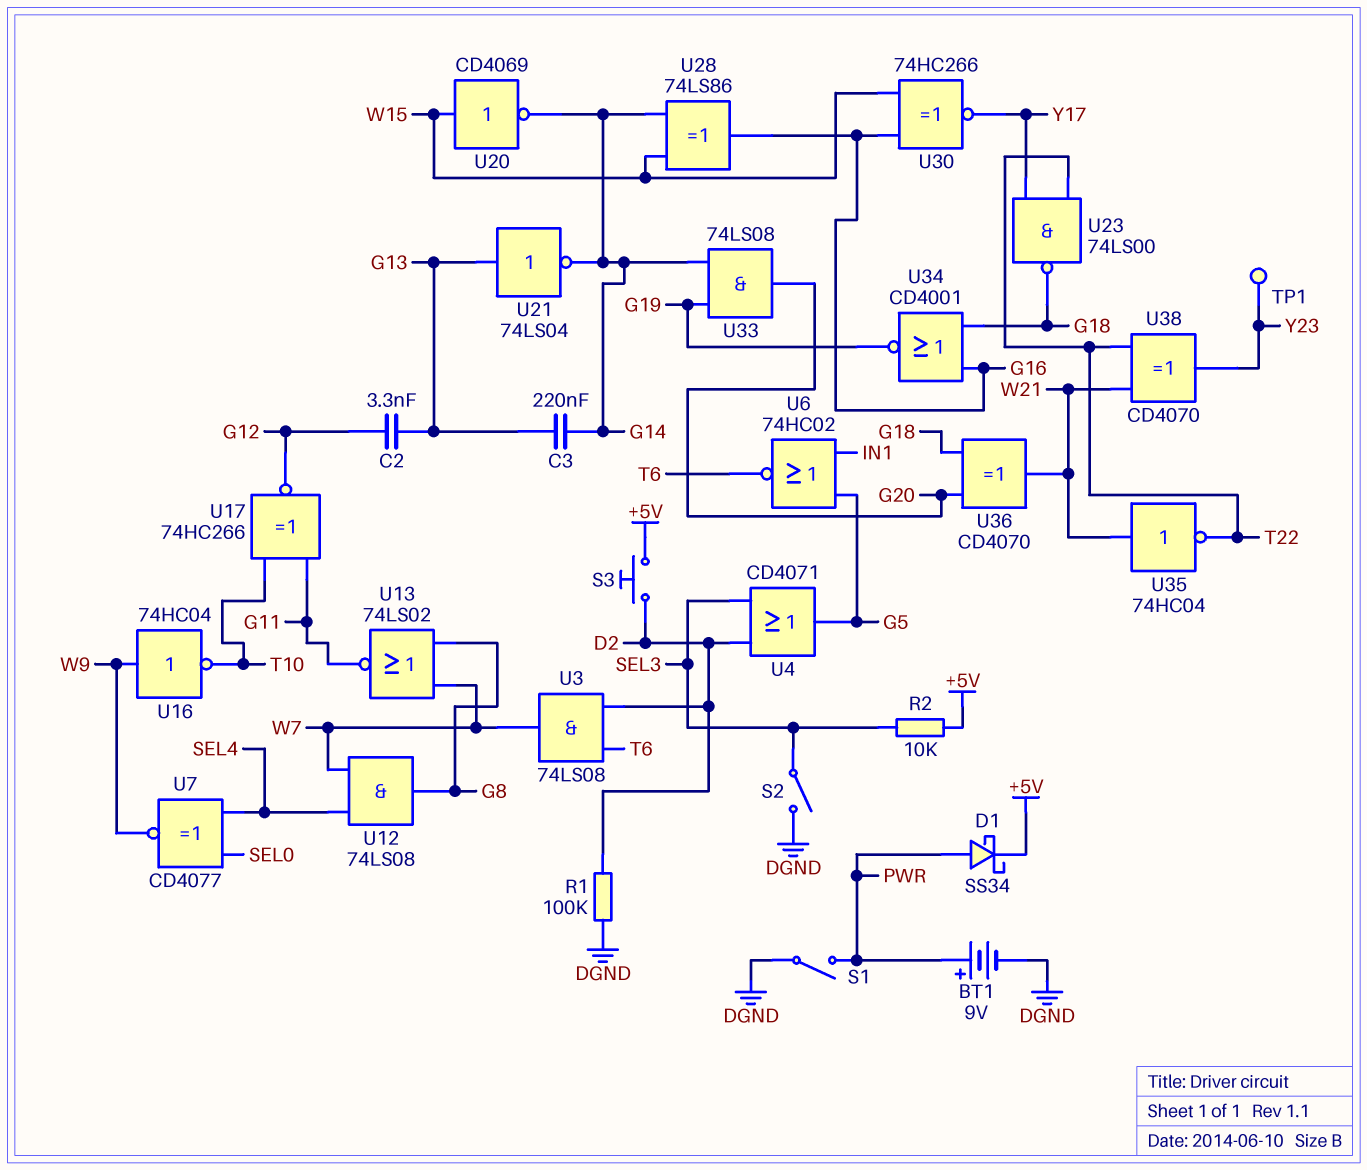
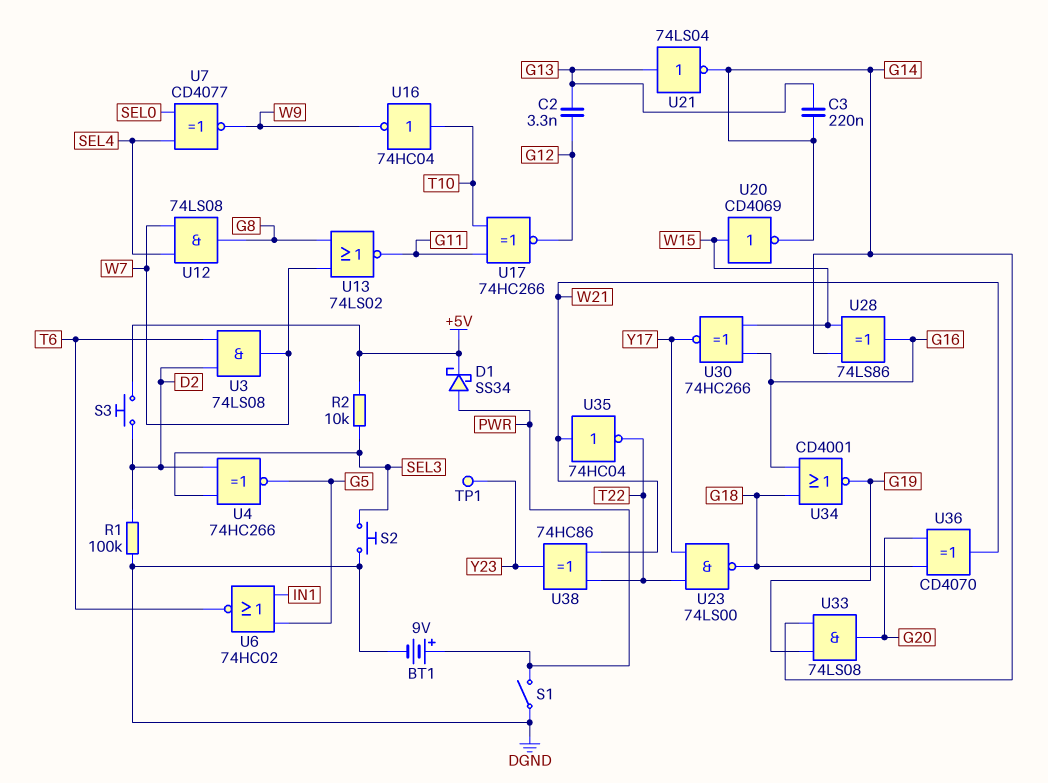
S2: switch (DGND, SEL3) -> button (DGND, SEL3)
U4: OR CD4071 (in D2, in SEL3, out G5) -> XNOR 74HC266 (in D2, in SEL3, out G5)
U16: NOT 74HC04 (in W9, out T10) -> NOT 74HC04 (in T10, out W9)
U38: XOR CD4070 (in T22, in W21, out Y23) -> XOR 74HC86 (in T22, in W21, out Y23)

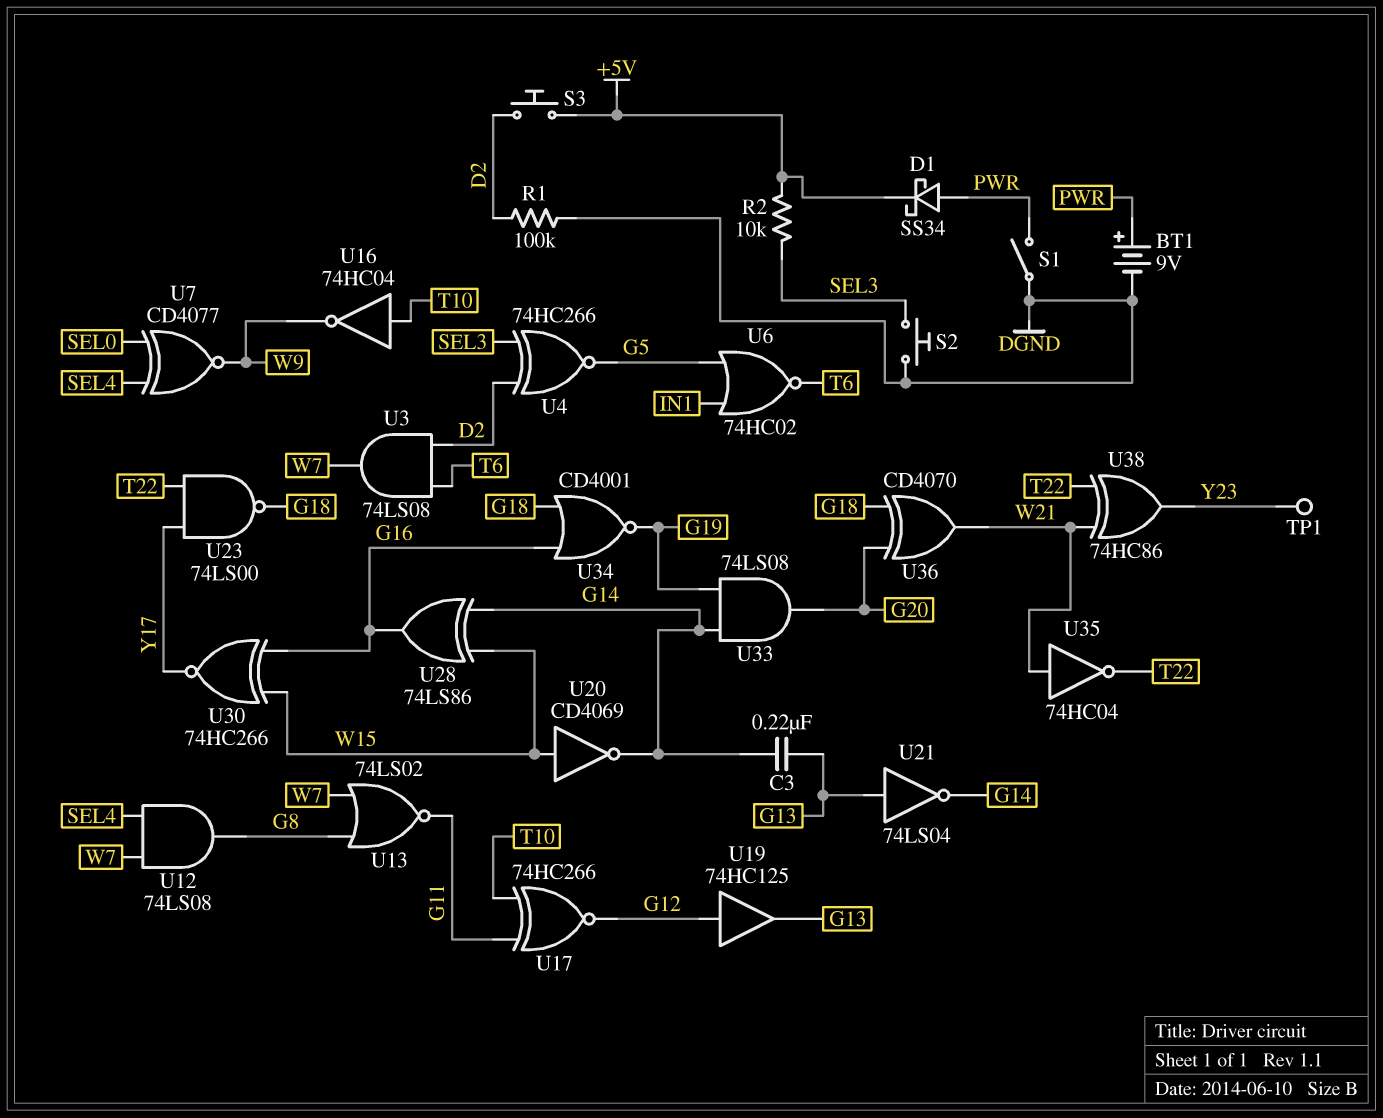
C2: 3.3nF (G12, G13) -> none
U19: none -> buffer 74HC125 (in G12, out G13)

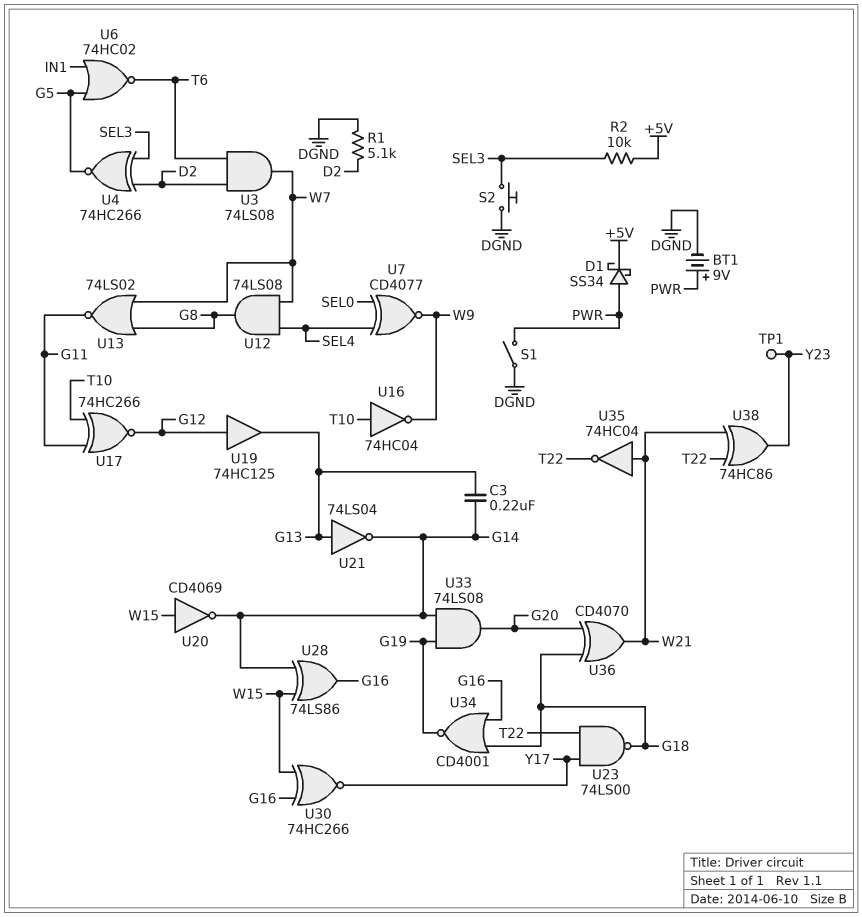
R1: 100k (D2, DGND) -> 5.1k (D2, DGND)
S3: button (+5V, D2) -> none

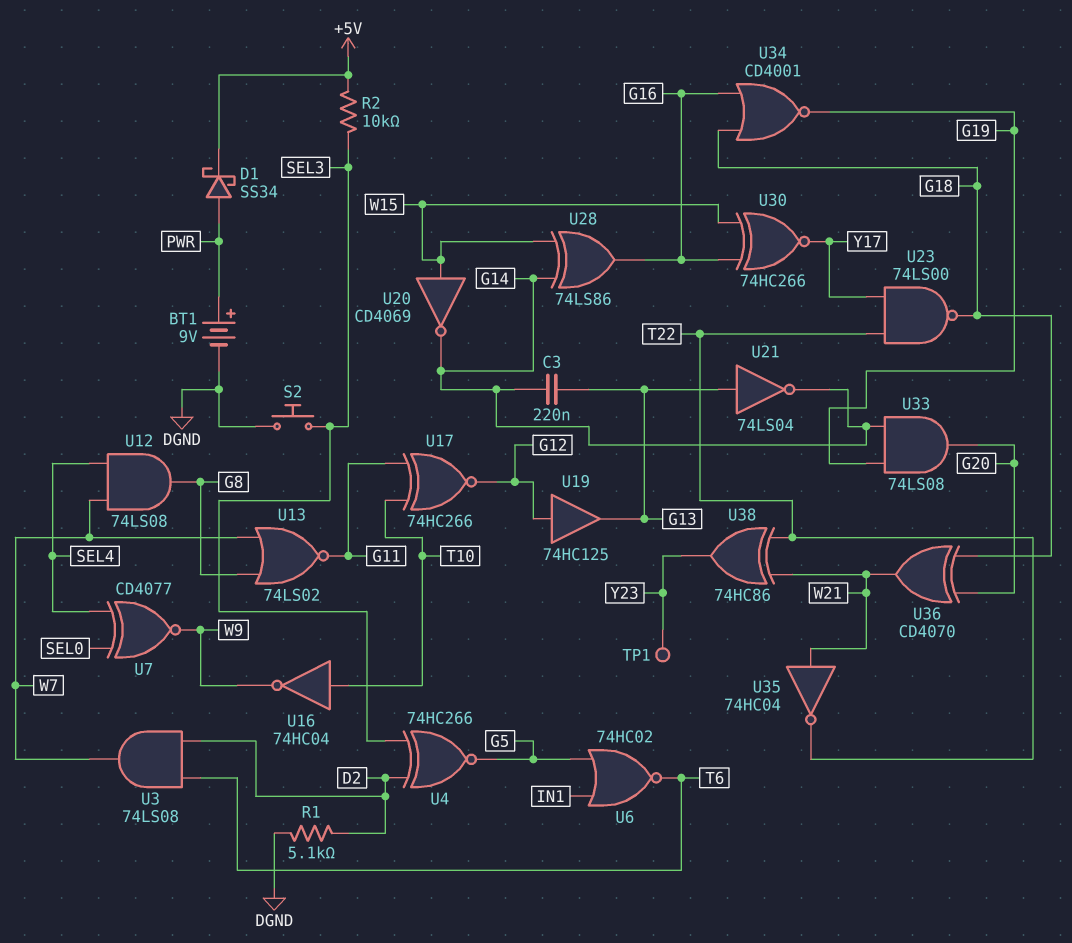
S1: switch (DGND, PWR) -> none

